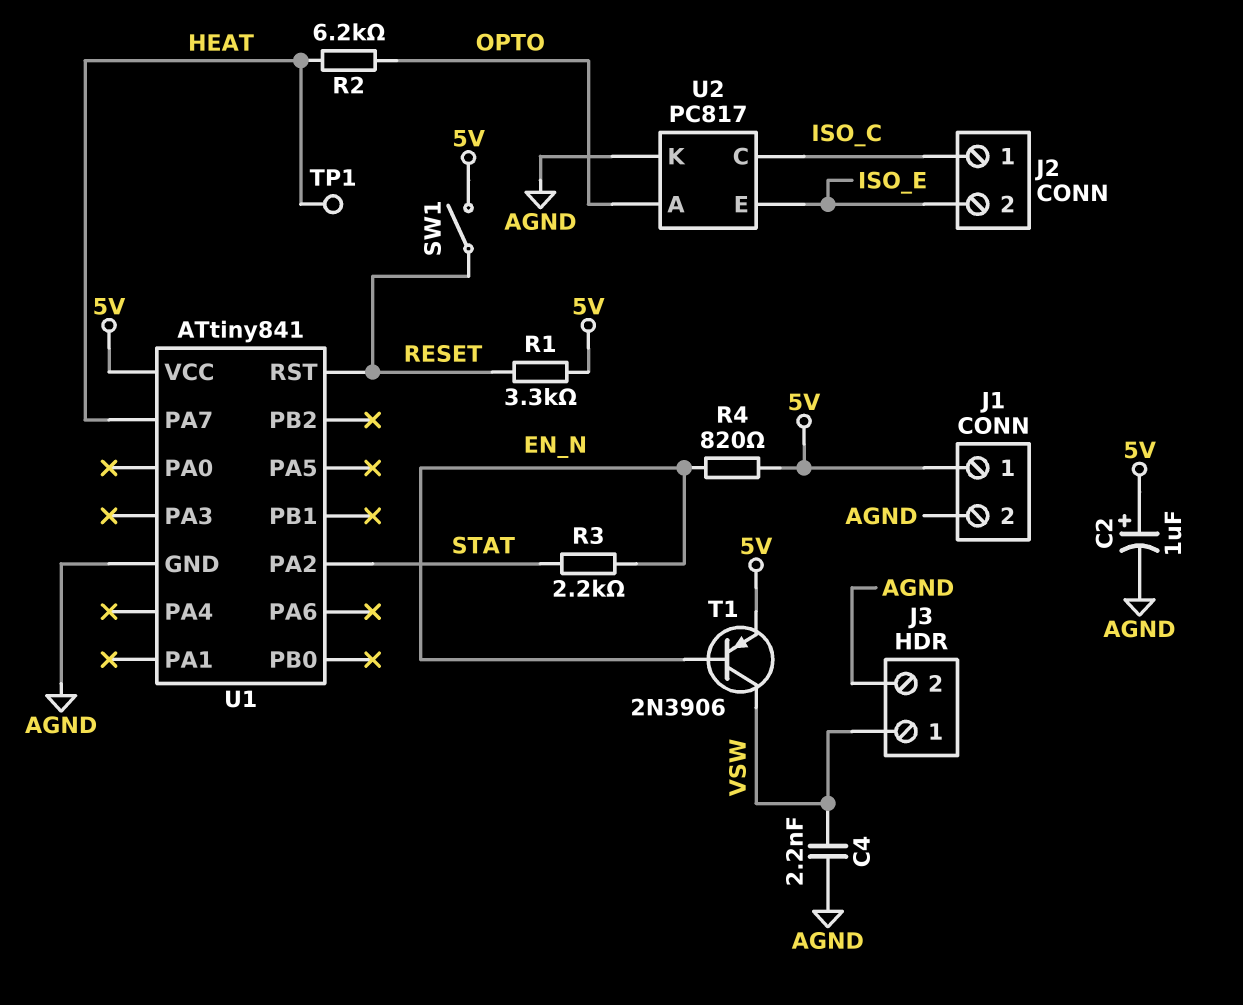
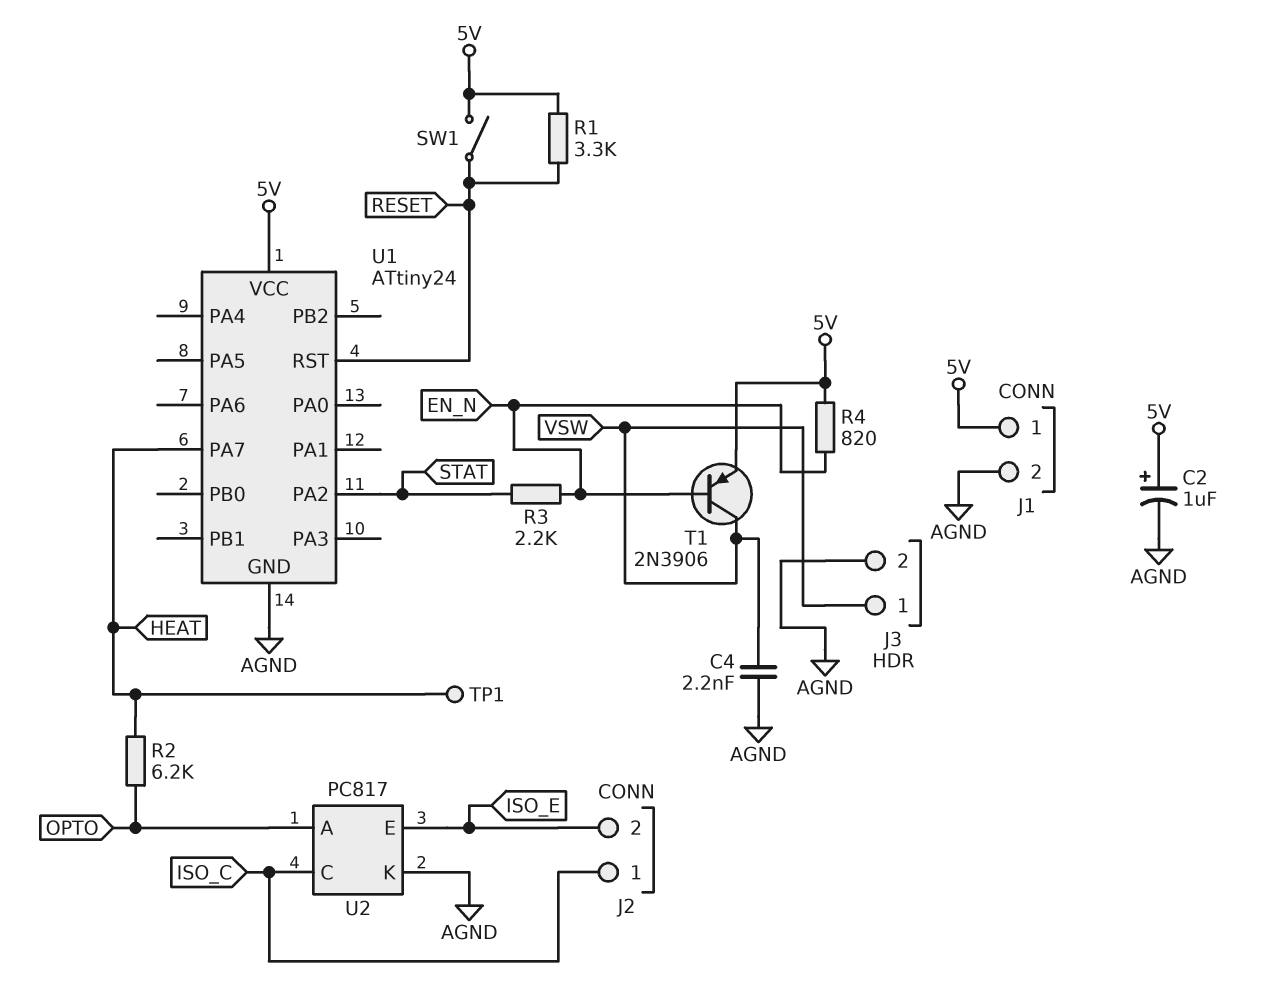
U1: ATtiny841 -> ATtiny24

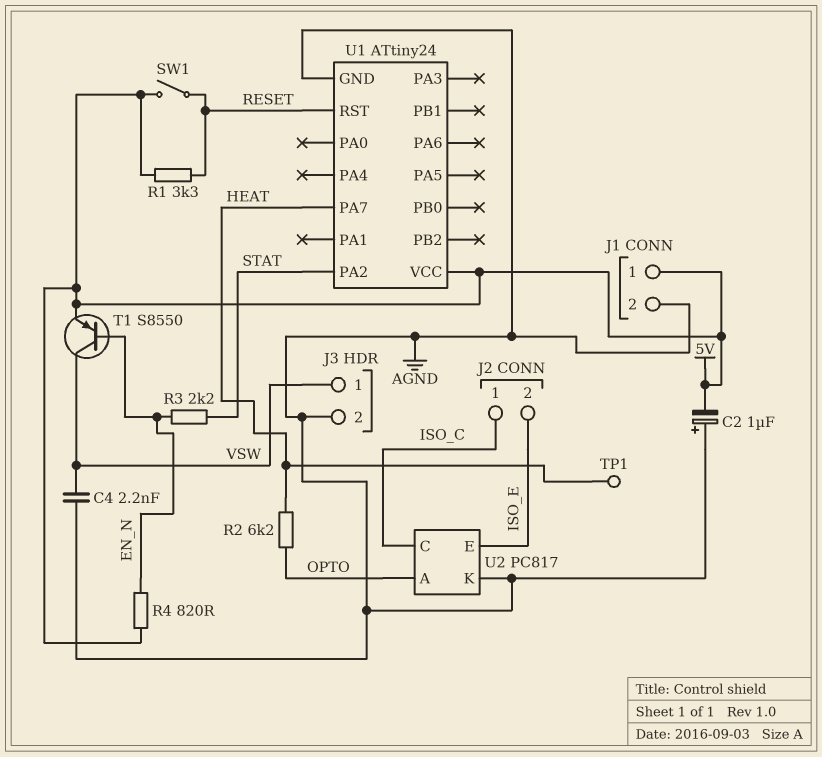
C2: 1uF (plus 5V, minus AGND) -> 1uF (plus AGND, minus 5V)
T1: PNP 2N3906 (B EN_N, C VSW, E 5V) -> PNP S8550 (B EN_N, C VSW, E 5V)

